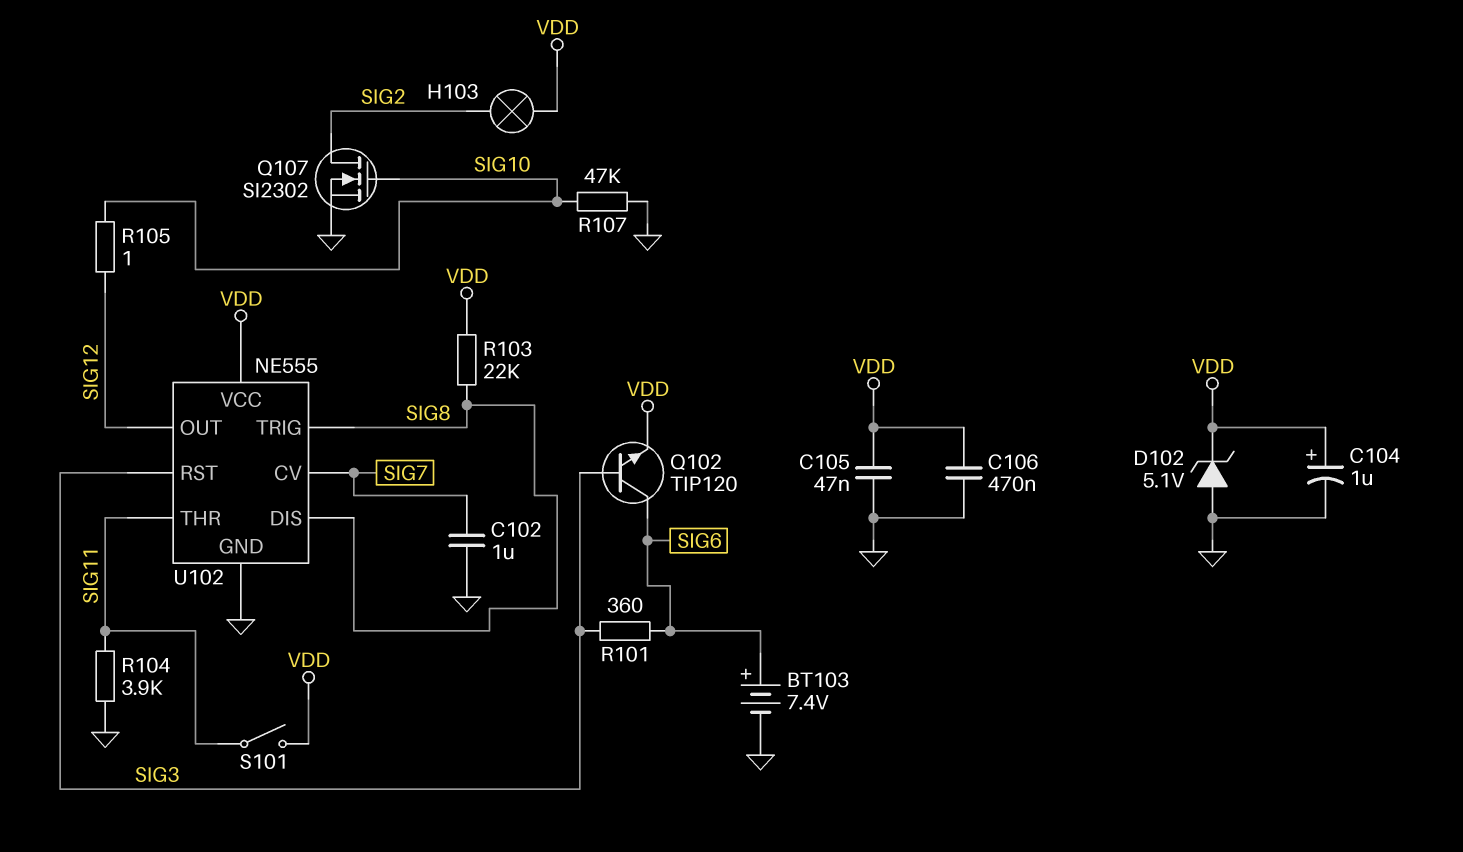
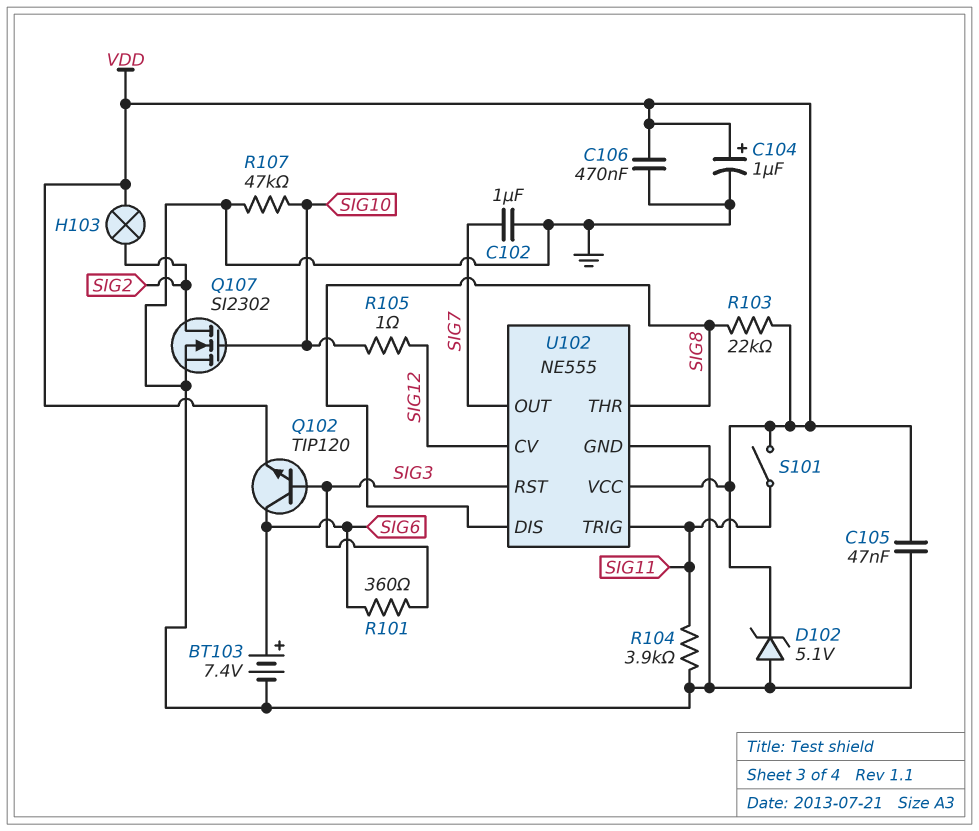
U102 pin CV: SIG7 -> SIG12
U102 pin OUT: SIG12 -> SIG7
U102 pin THR: SIG11 -> SIG8
U102 pin TRIG: SIG8 -> SIG11

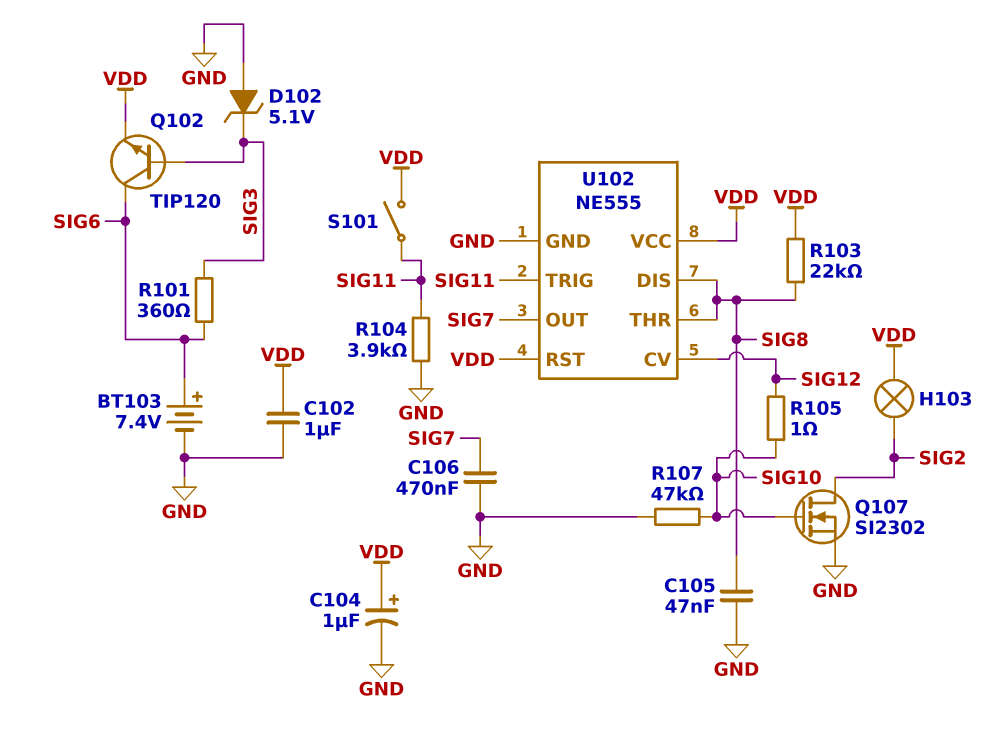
C102: 1uF (GND, SIG7) -> 1uF (GND, VDD)
C105: 47nF (GND, VDD) -> 47nF (GND, SIG8)
C106: 470nF (GND, VDD) -> 470nF (GND, SIG7)
D102: zener 5.1V (A GND, K VDD) -> zener 5.1V (A GND, K SIG3)
U102 pin RST: SIG3 -> VDD

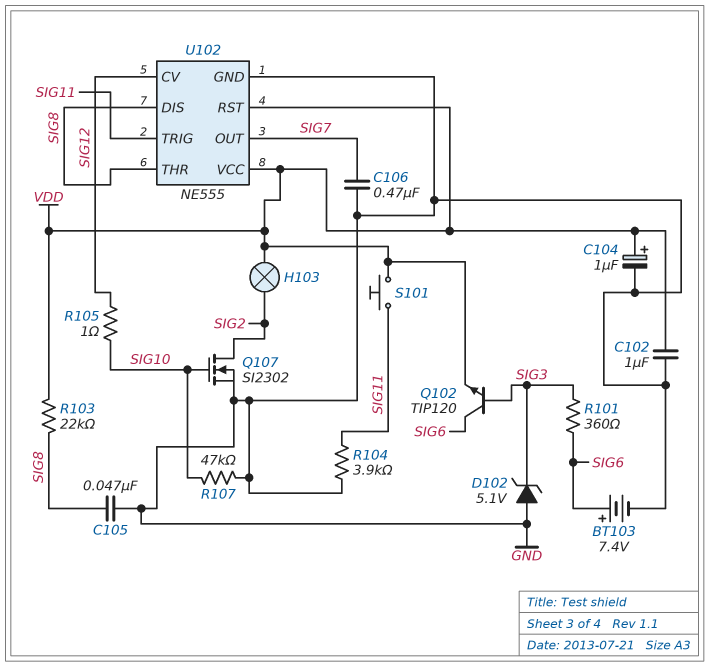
S101: switch (SIG11, VDD) -> button (SIG11, VDD)

